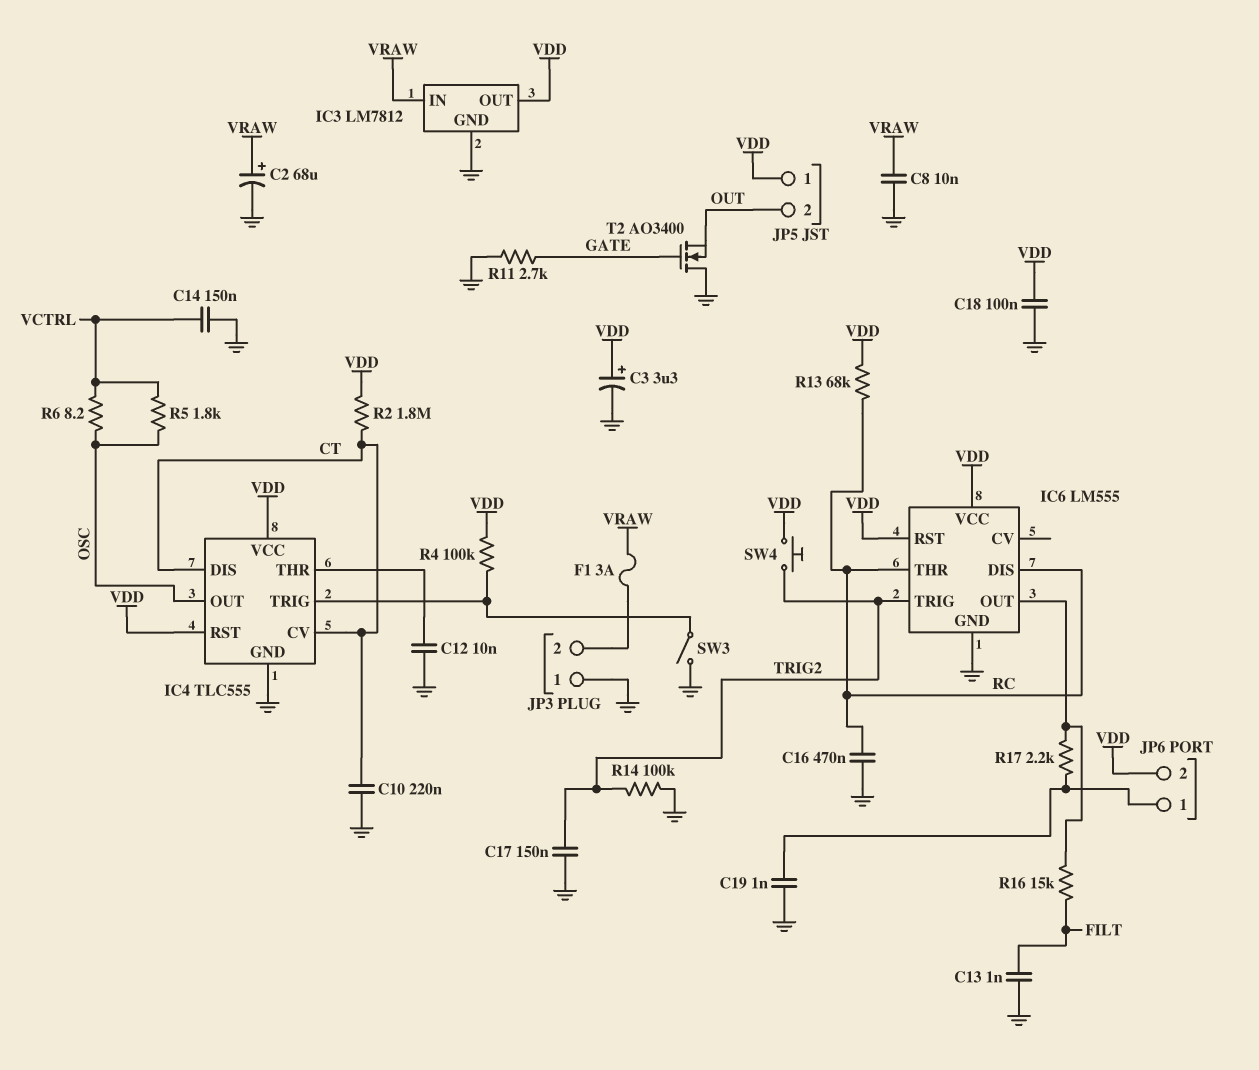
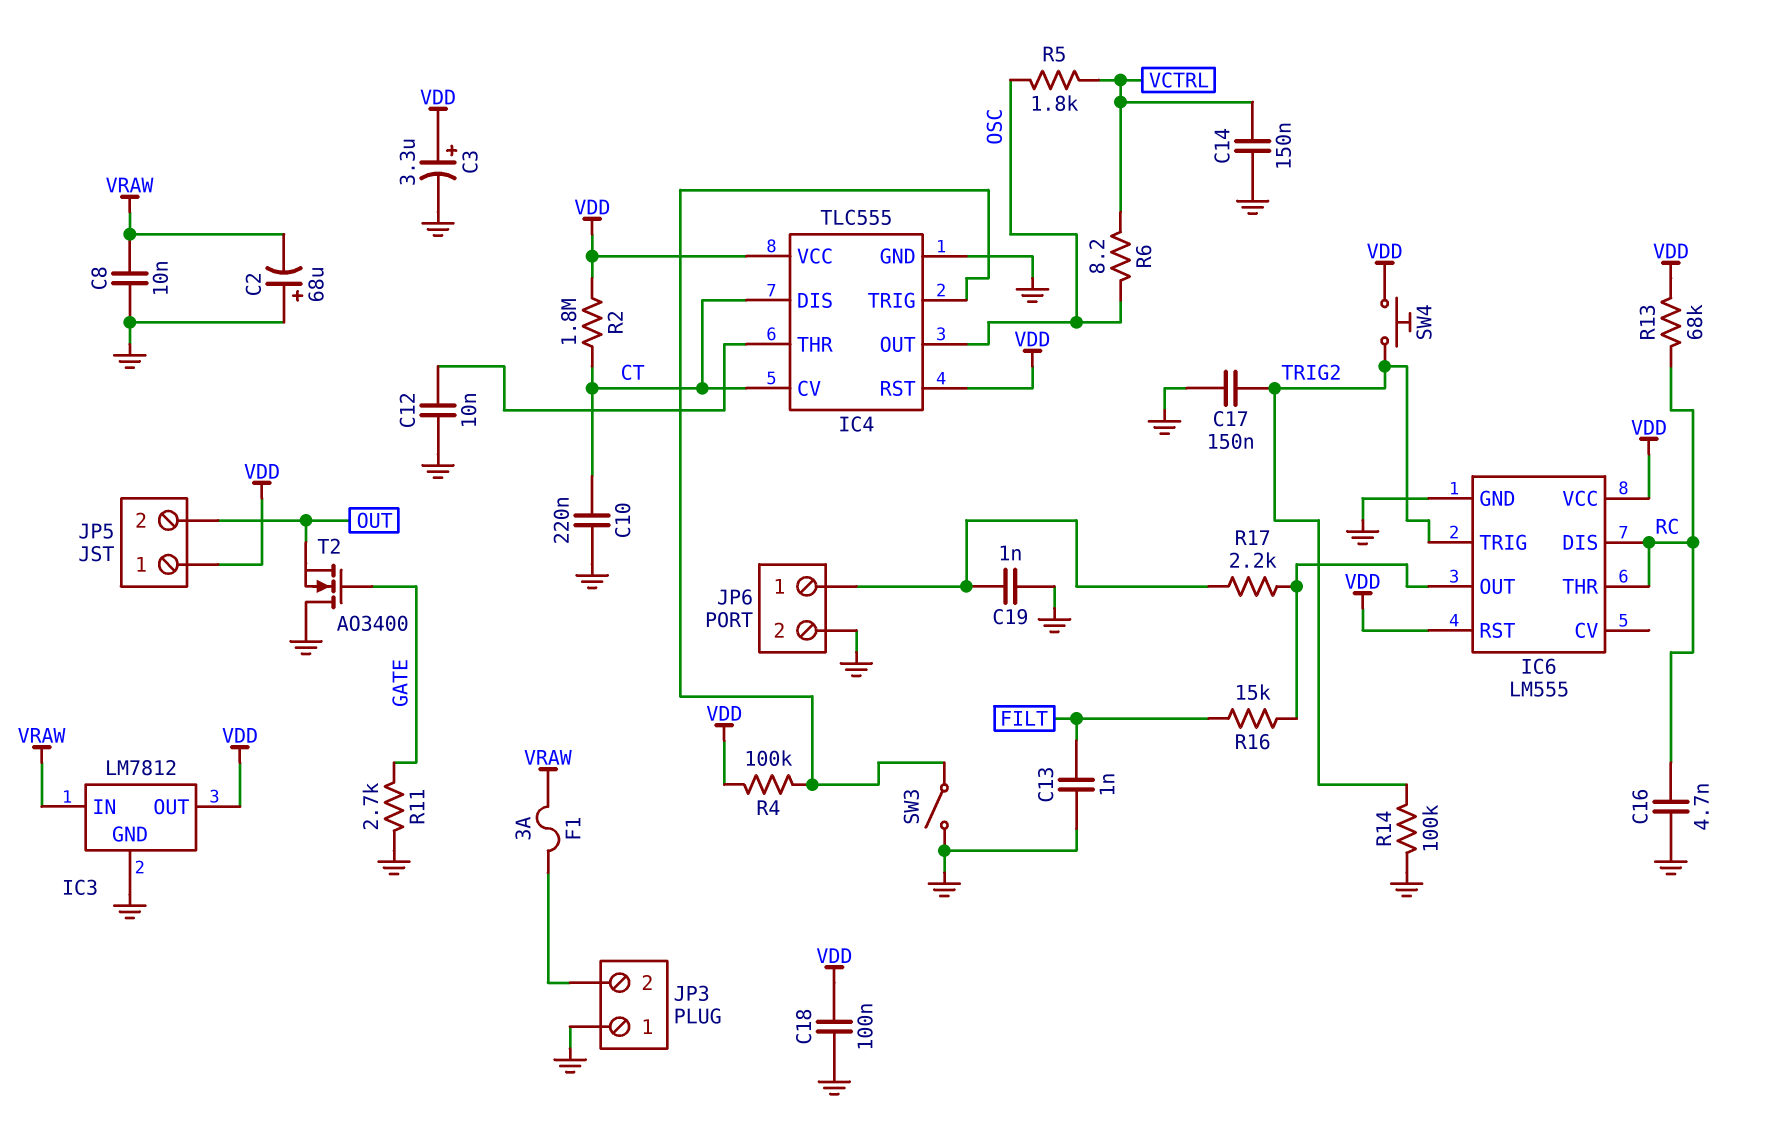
C2: 68uF (plus VRAW, minus GND) -> 68uF (plus GND, minus VRAW)
C16: 470nF (GND, RC) -> 4.7nF (GND, RC)
JP6 pin 2: VDD -> GND

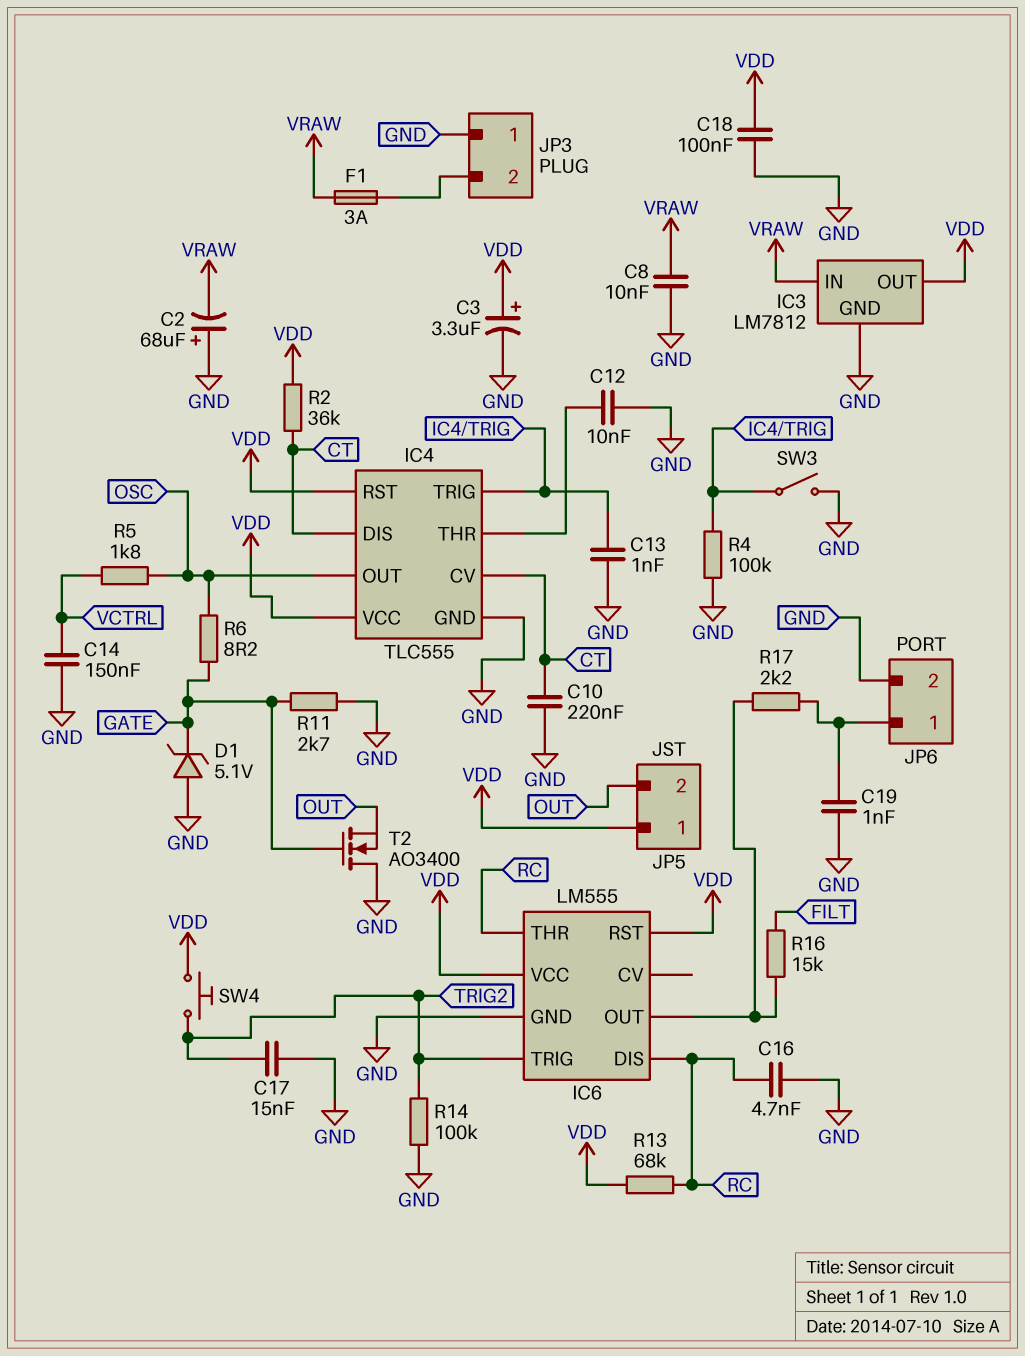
C13: 1nF (FILT, GND) -> 1nF (GND, IC4/TRIG)
C17: 150nF (GND, TRIG2) -> 15nF (GND, TRIG2)
D1: none -> zener 5.1V (A GND, K GATE)
R2: 1.8M (CT, VDD) -> 36k (CT, VDD)
R4: 100k (IC4/TRIG, VDD) -> 100k (GND, IC4/TRIG)
R6: 8.2 (OSC, VCTRL) -> 8.2 (GATE, OSC)

